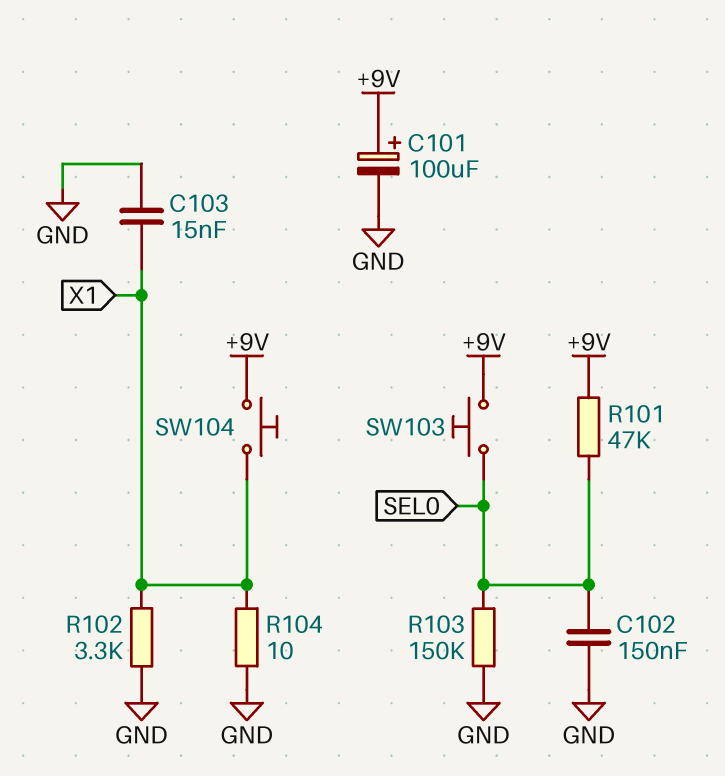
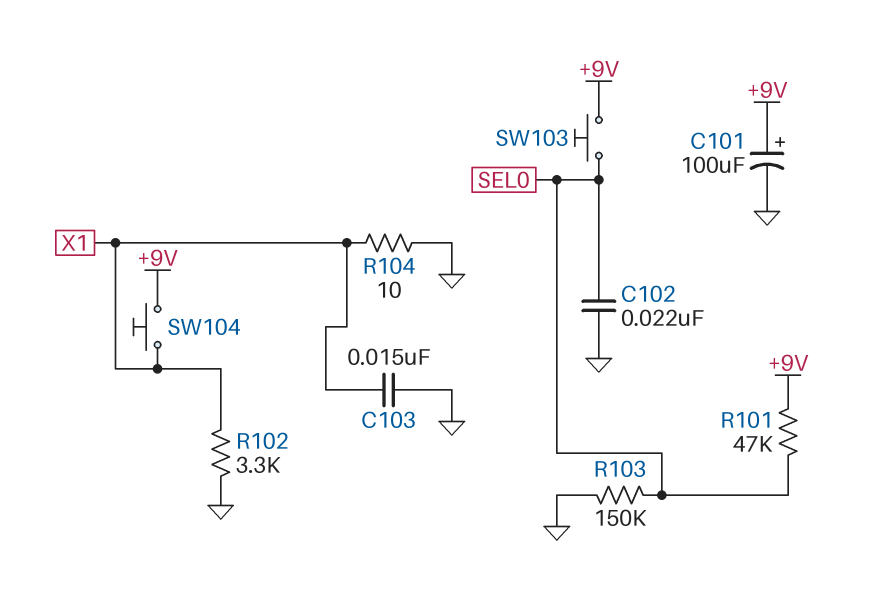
C102: 150nF (GND, SEL0) -> 22nF (GND, SEL0)

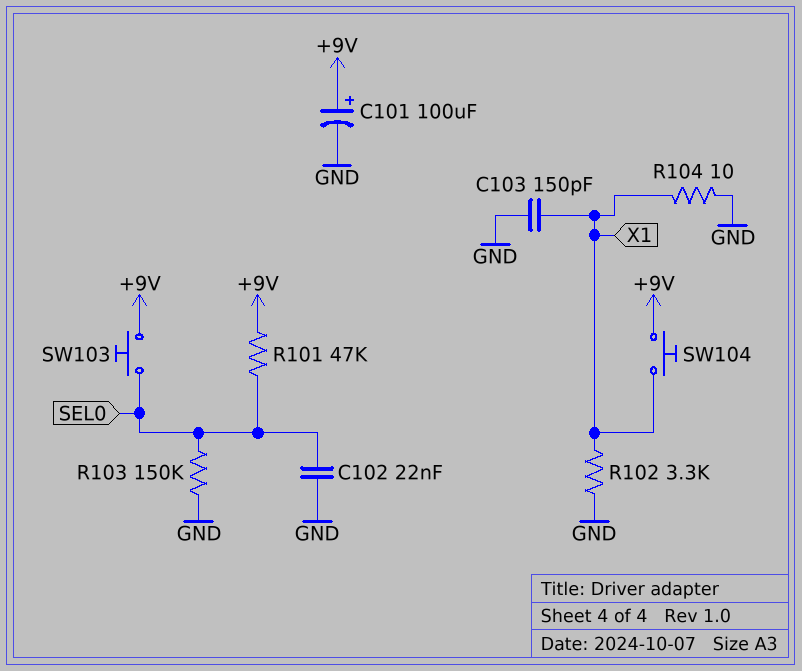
C103: 15nF (GND, X1) -> 150pF (GND, X1)

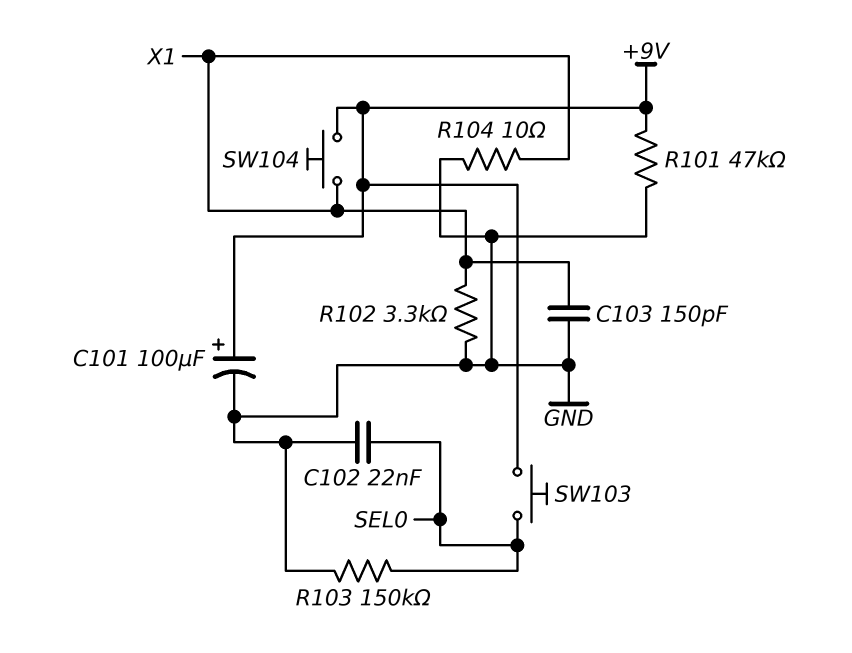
R101: 47k (+9V, SEL0) -> 47k (+9V, GND)

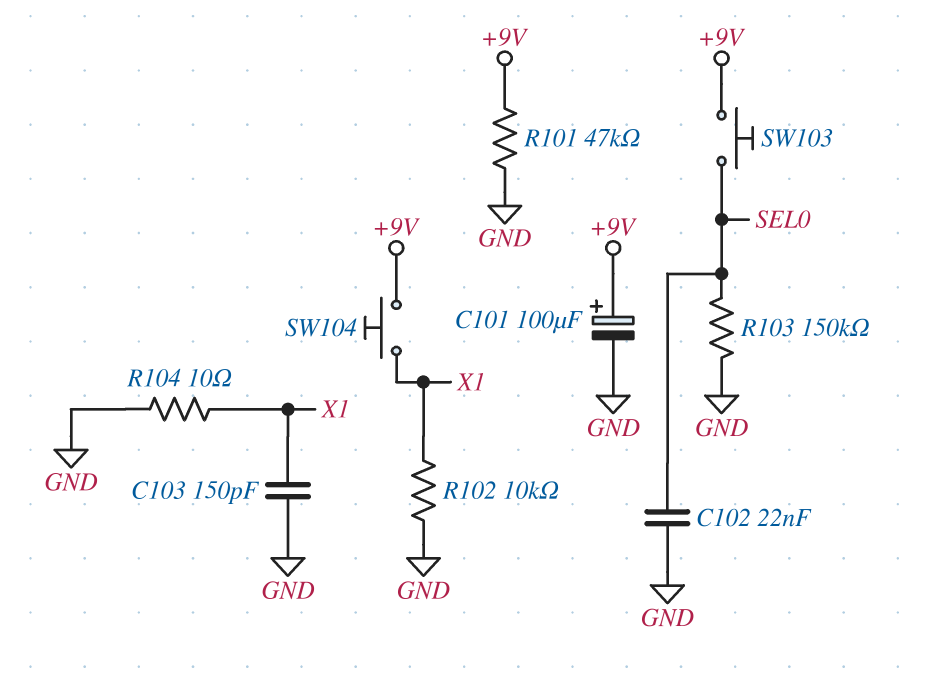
R102: 3.3k (GND, X1) -> 10k (GND, X1)

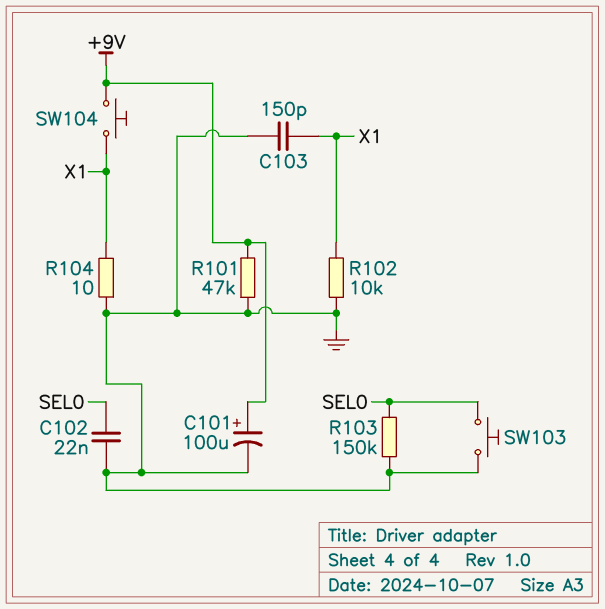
SW103: button (+9V, SEL0) -> button (GND, SEL0)

